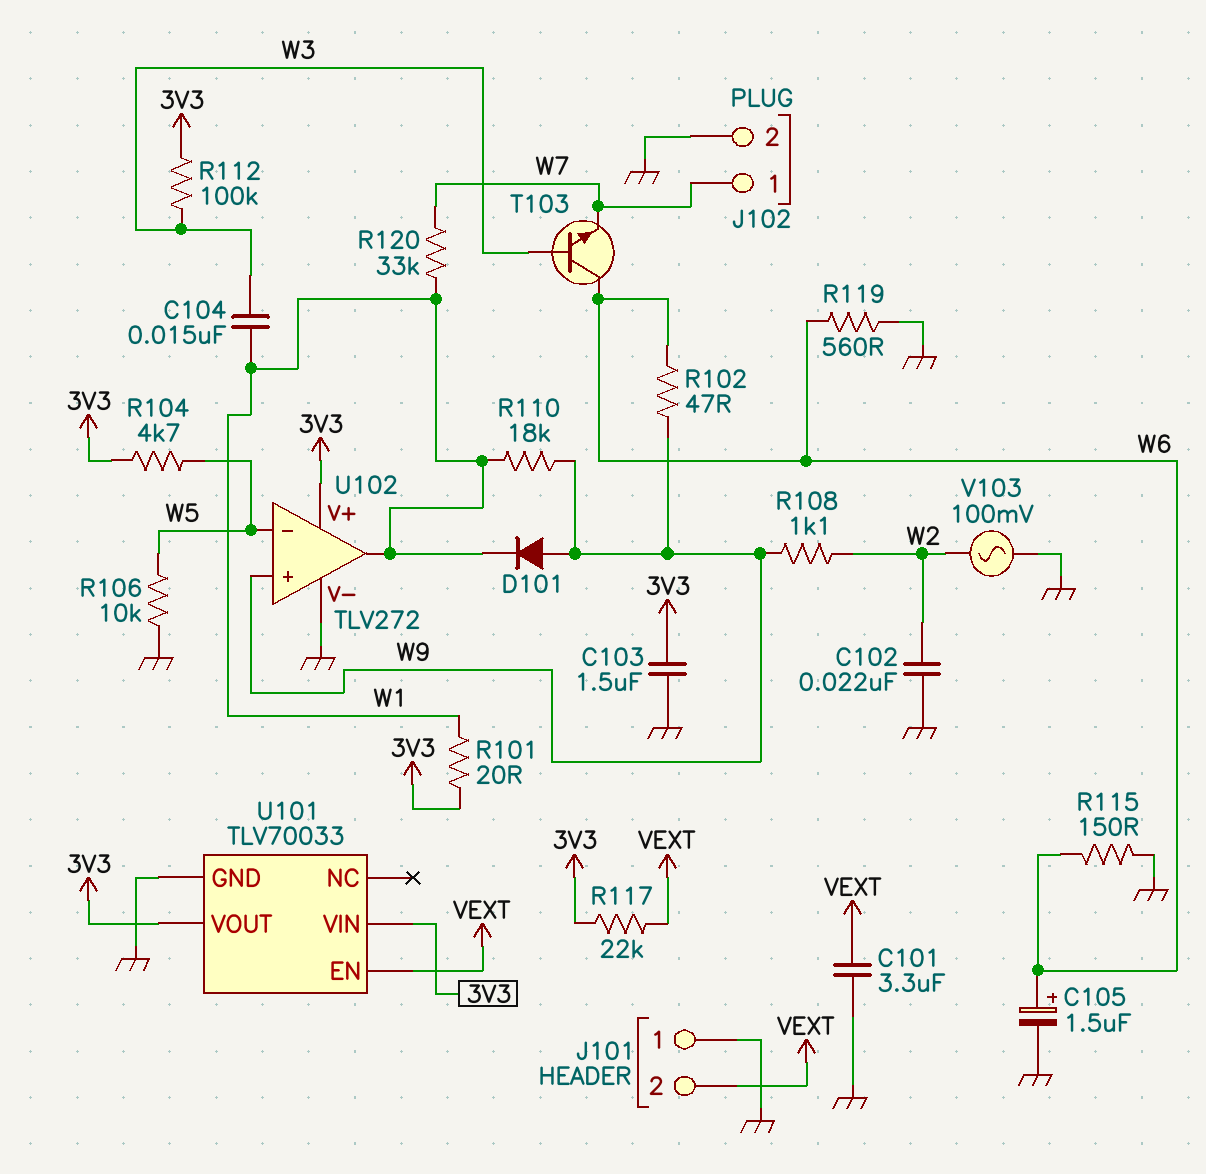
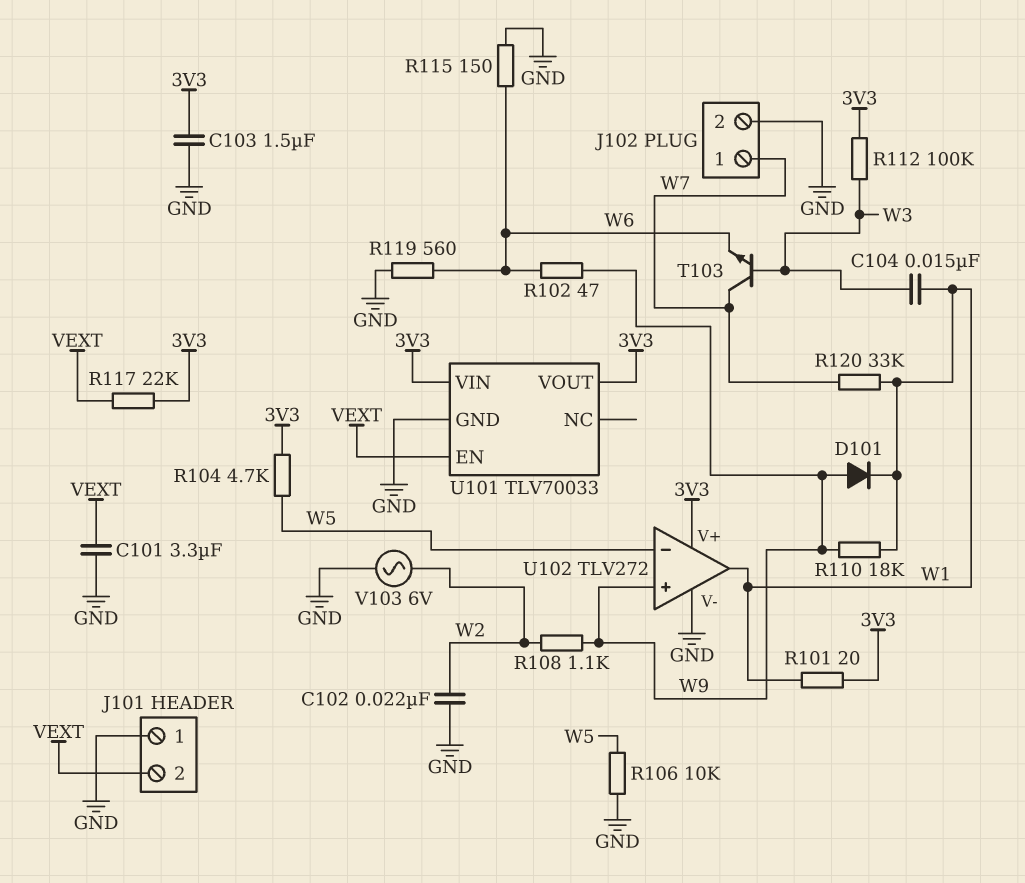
C105: 1.5uF (plus W6, minus GND) -> none
T103: NPN (B W3, C W6, E W7) -> NPN (B W3, C W7, E W6)
V103: AC 100mV (GND, W2) -> AC 6V (GND, W2)

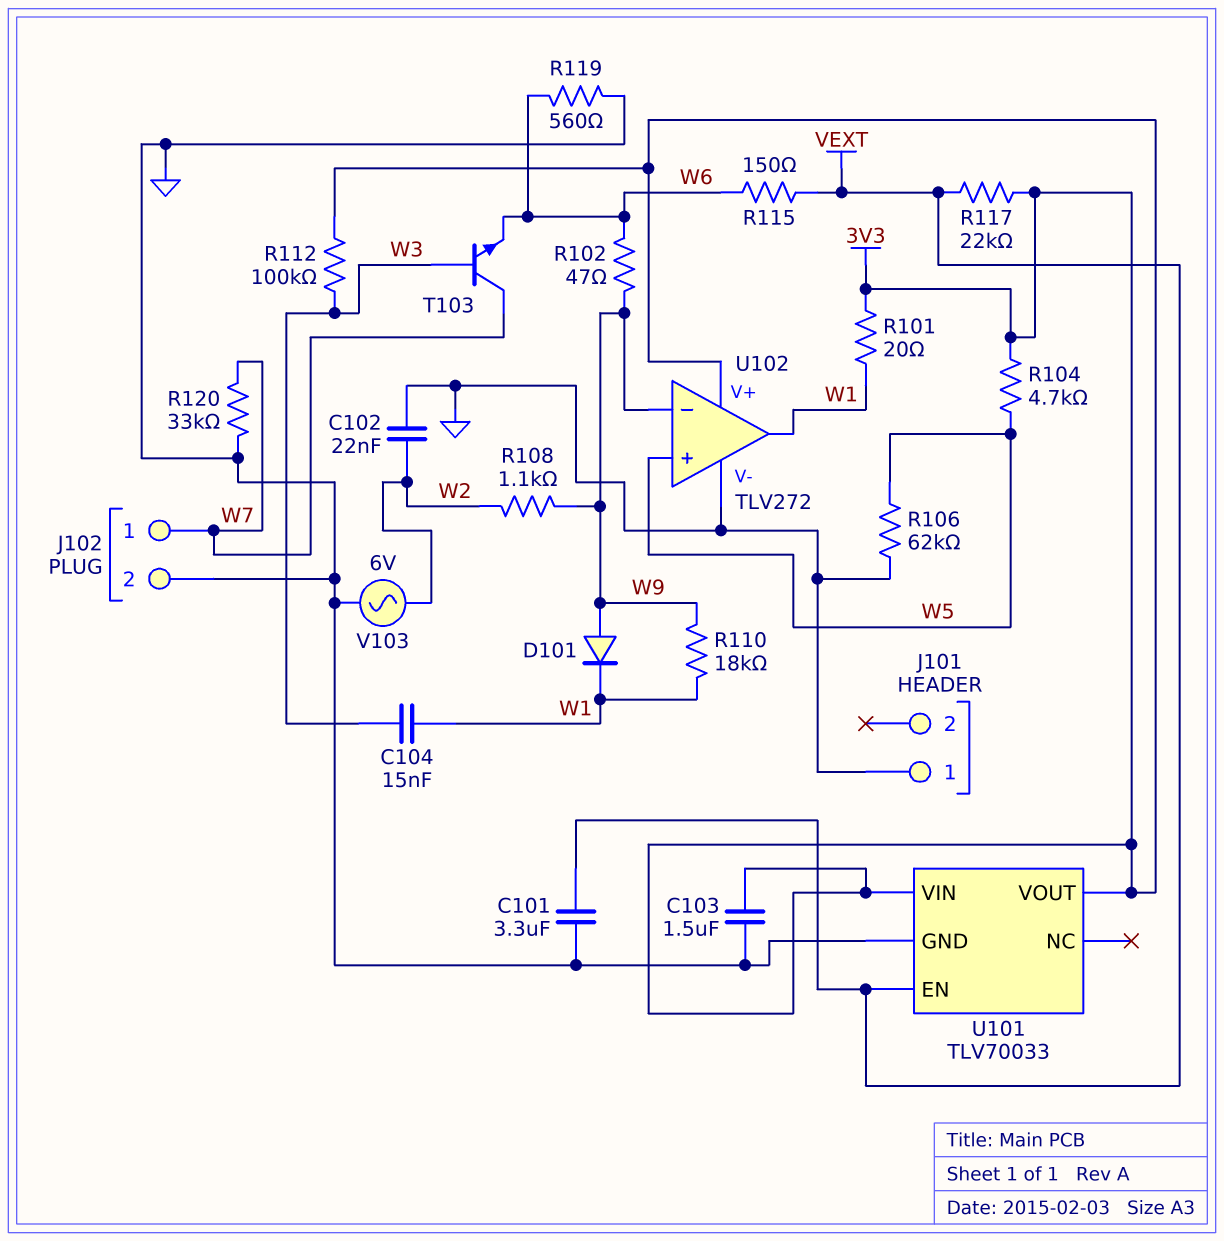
J101 pin 2: VEXT -> none
R106: 10k (GND, W5) -> 62k (GND, W5)
R115: 150 (GND, W6) -> 150 (VEXT, W6)
R120: 33k (W1, W7) -> 33k (GND, W7)
U102 pin in+: W9 -> W5
U102 pin in-: W5 -> W9

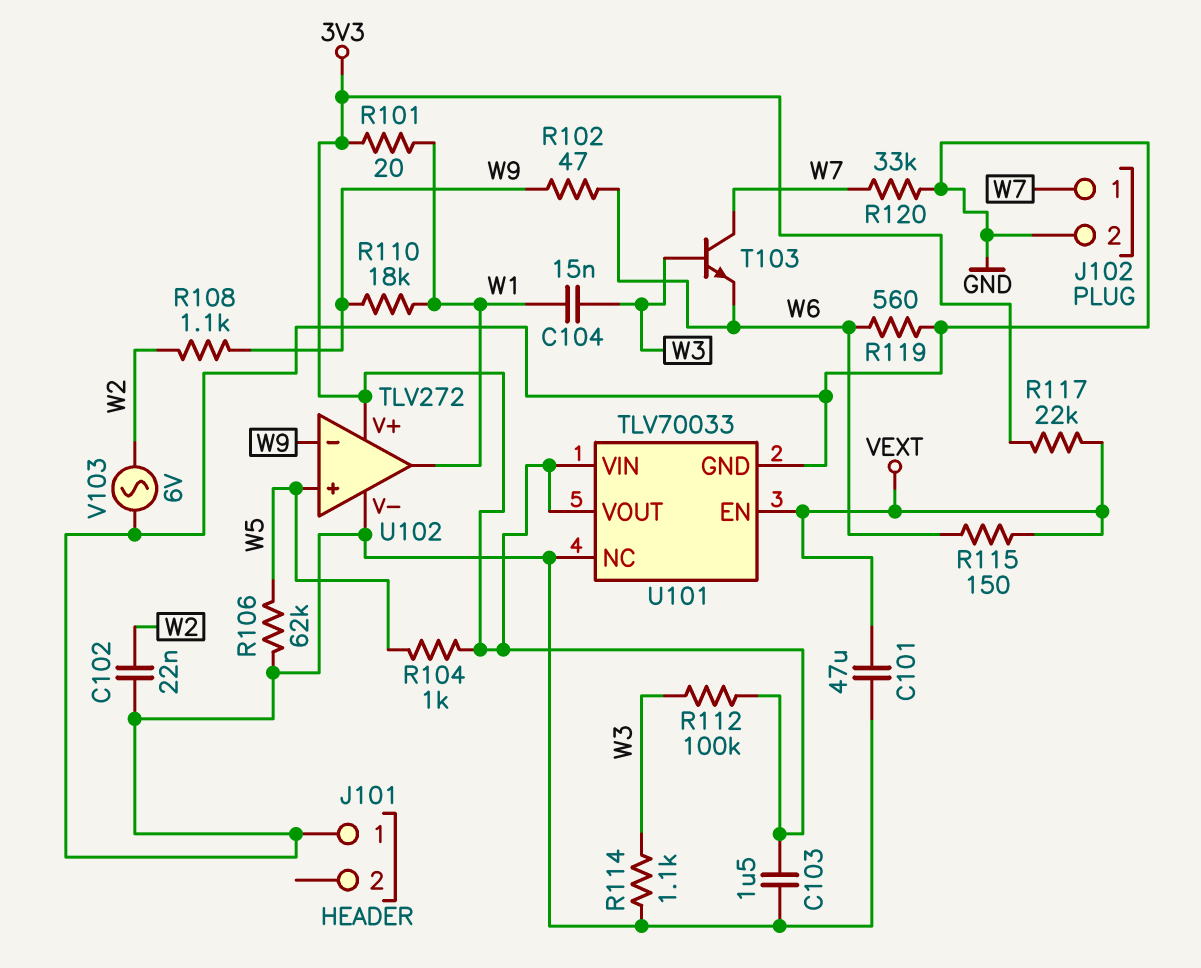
C101: 3.3uF (GND, VEXT) -> 47uF (GND, VEXT)
D101: diode (A W9, K W1) -> none
R104: 4.7k (3V3, W5) -> 1k (3V3, W5)
R114: none -> 1.1k (GND, W3)
U101 pin NC: none -> GND

